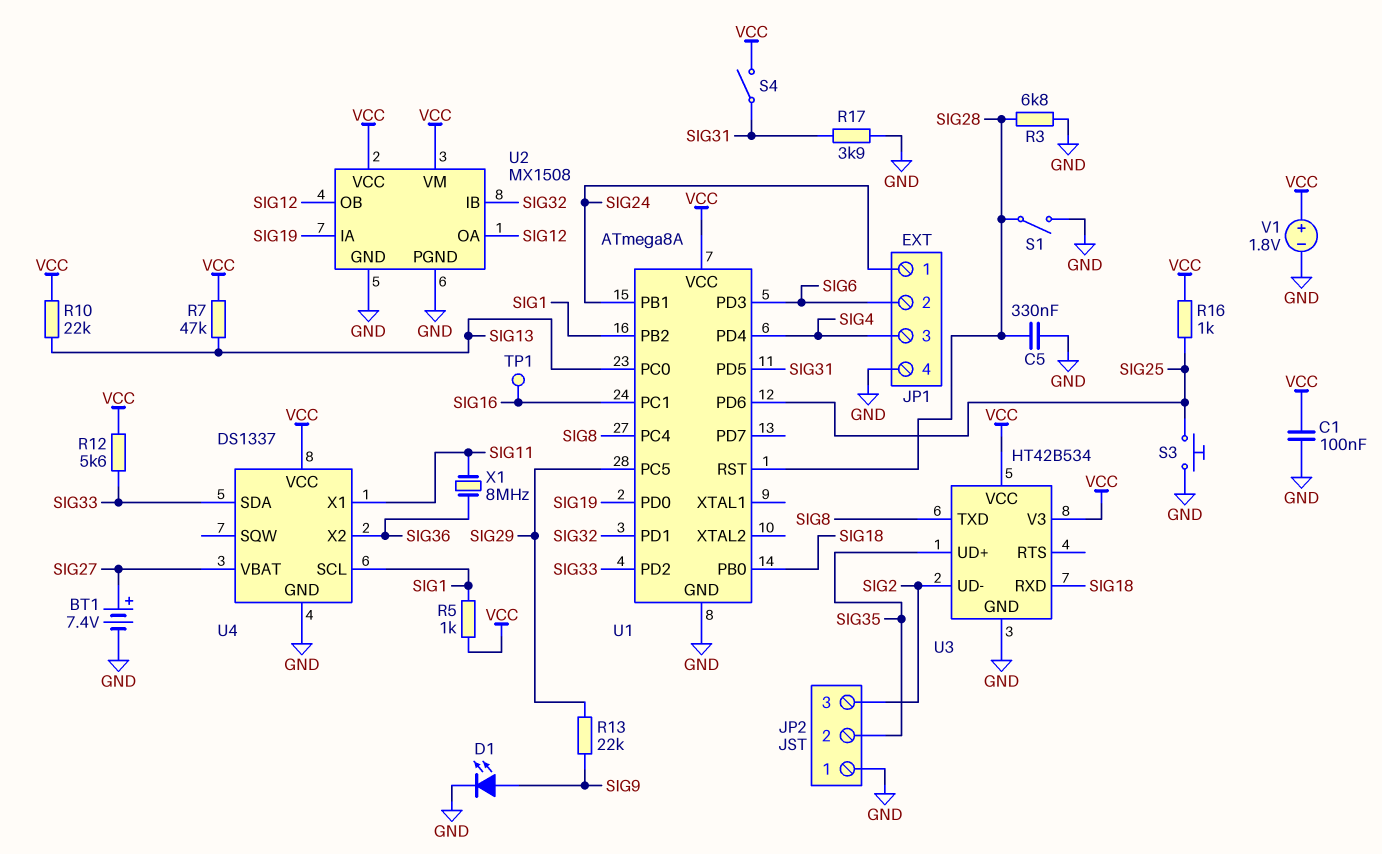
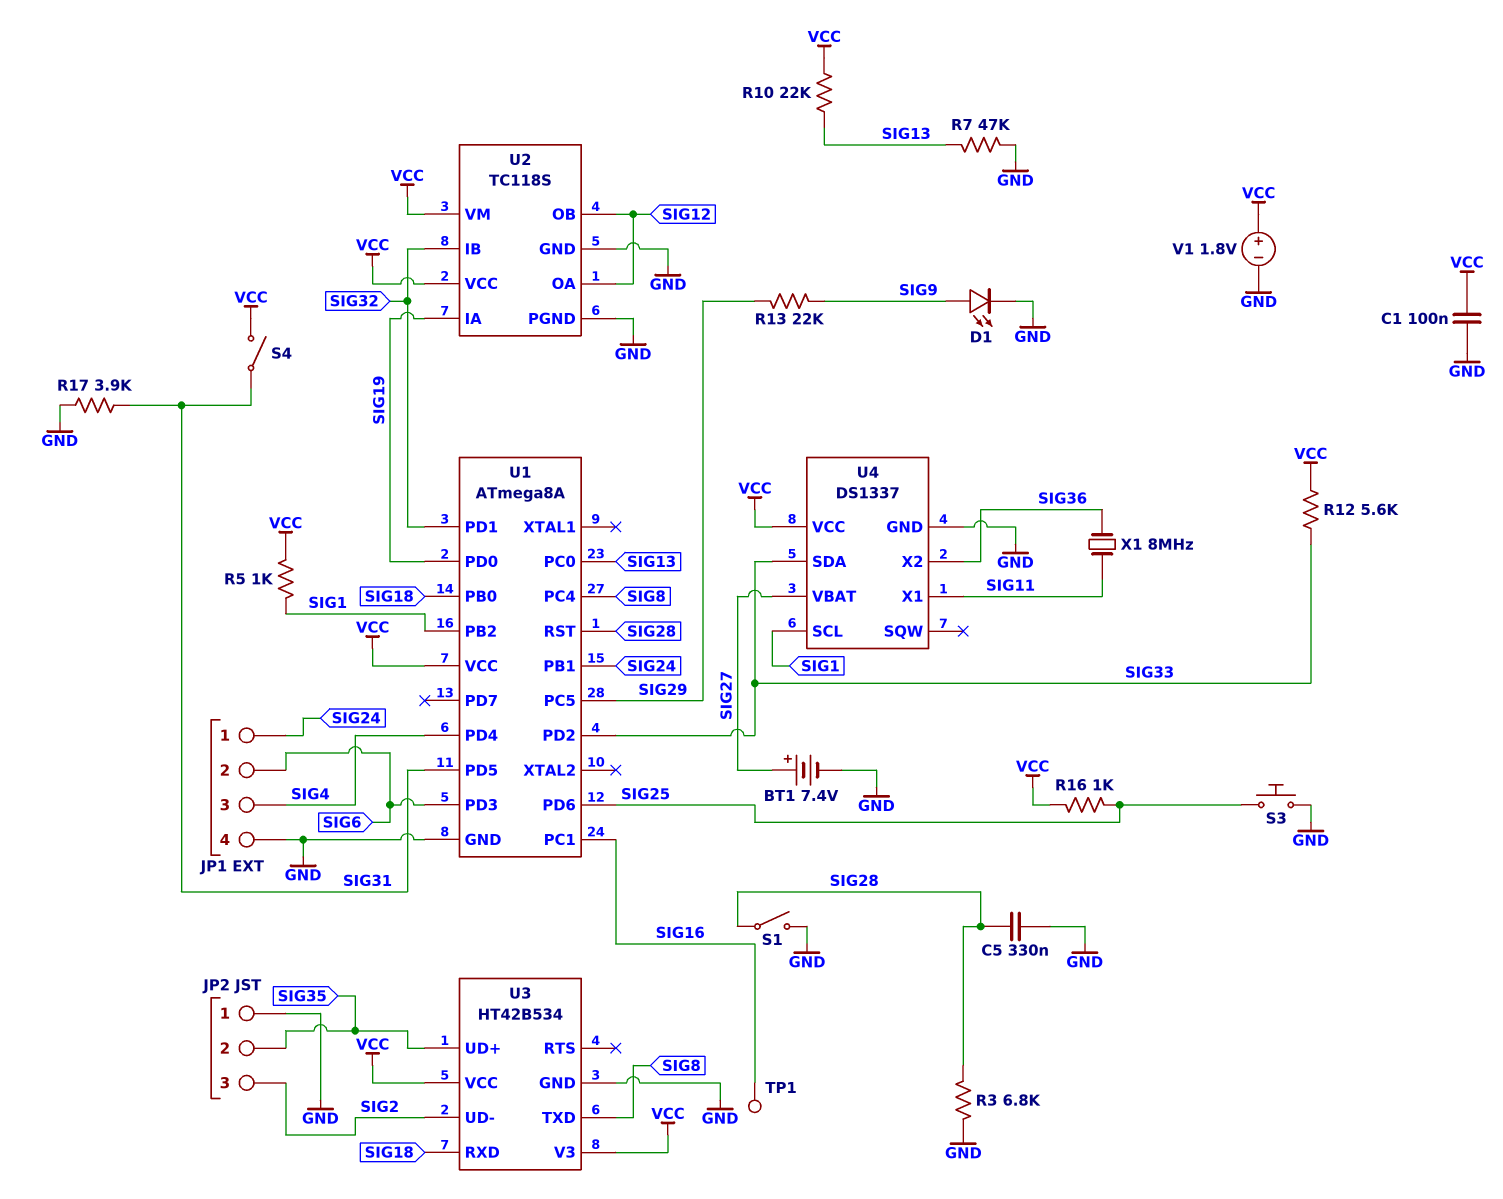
R7: 47k (SIG13, VCC) -> 47k (GND, SIG13)
U2: MX1508 -> TC118S

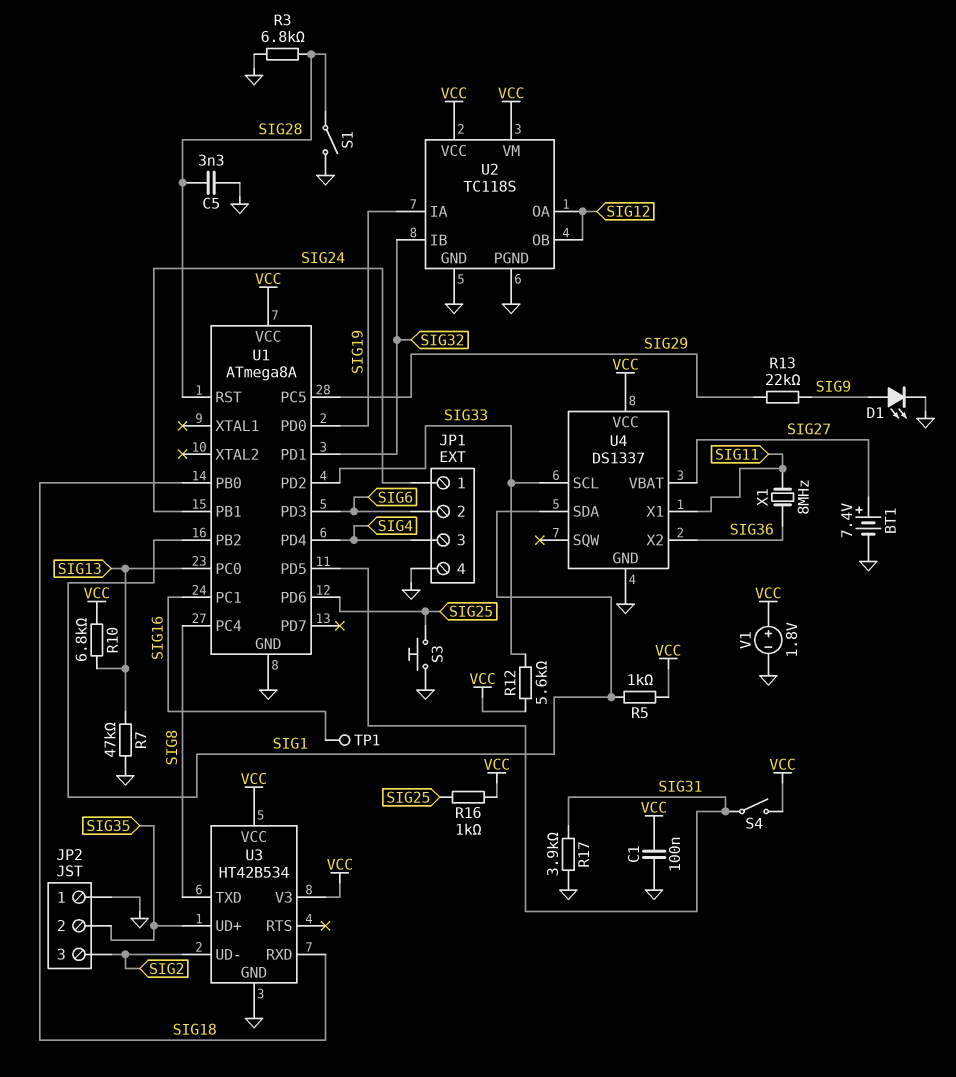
C5: 330nF (GND, SIG28) -> 3.3nF (GND, SIG28)
R10: 22k (SIG13, VCC) -> 6.8k (SIG13, VCC)
U4 pin SCL: SIG1 -> SIG33
U4 pin SDA: SIG33 -> SIG1

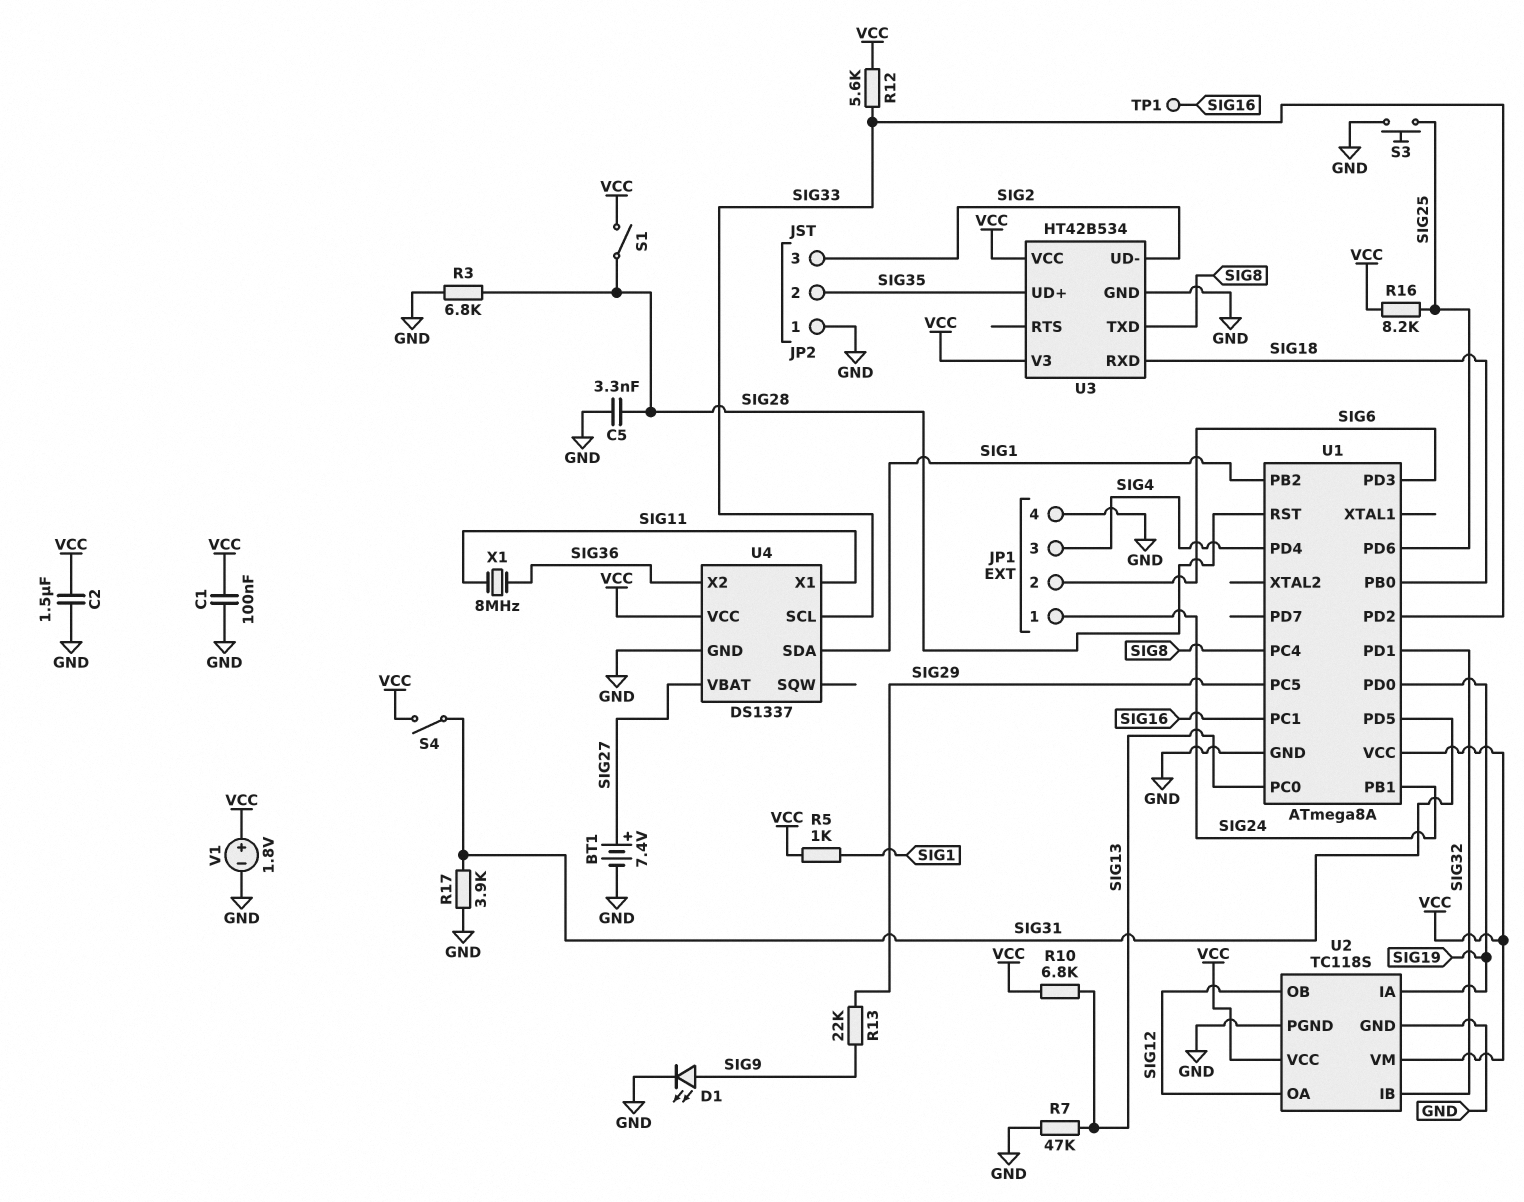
C2: none -> 1.5uF (GND, VCC)
R16: 1k (SIG25, VCC) -> 8.2k (SIG25, VCC)
S1: switch (GND, SIG28) -> switch (SIG28, VCC)

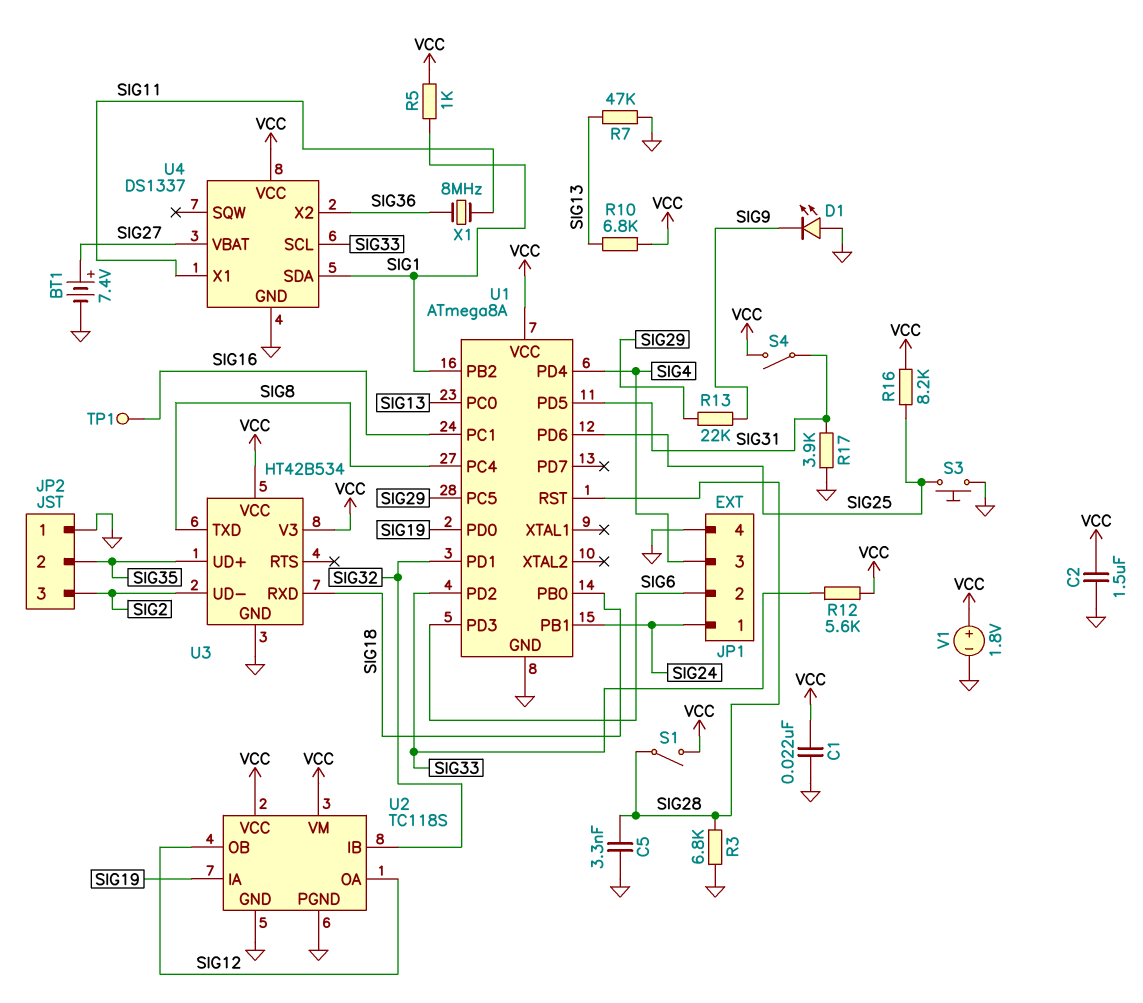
C1: 100nF (GND, VCC) -> 22nF (GND, VCC)
D1: LED (A SIG9, K GND) -> LED (A GND, K SIG9)

